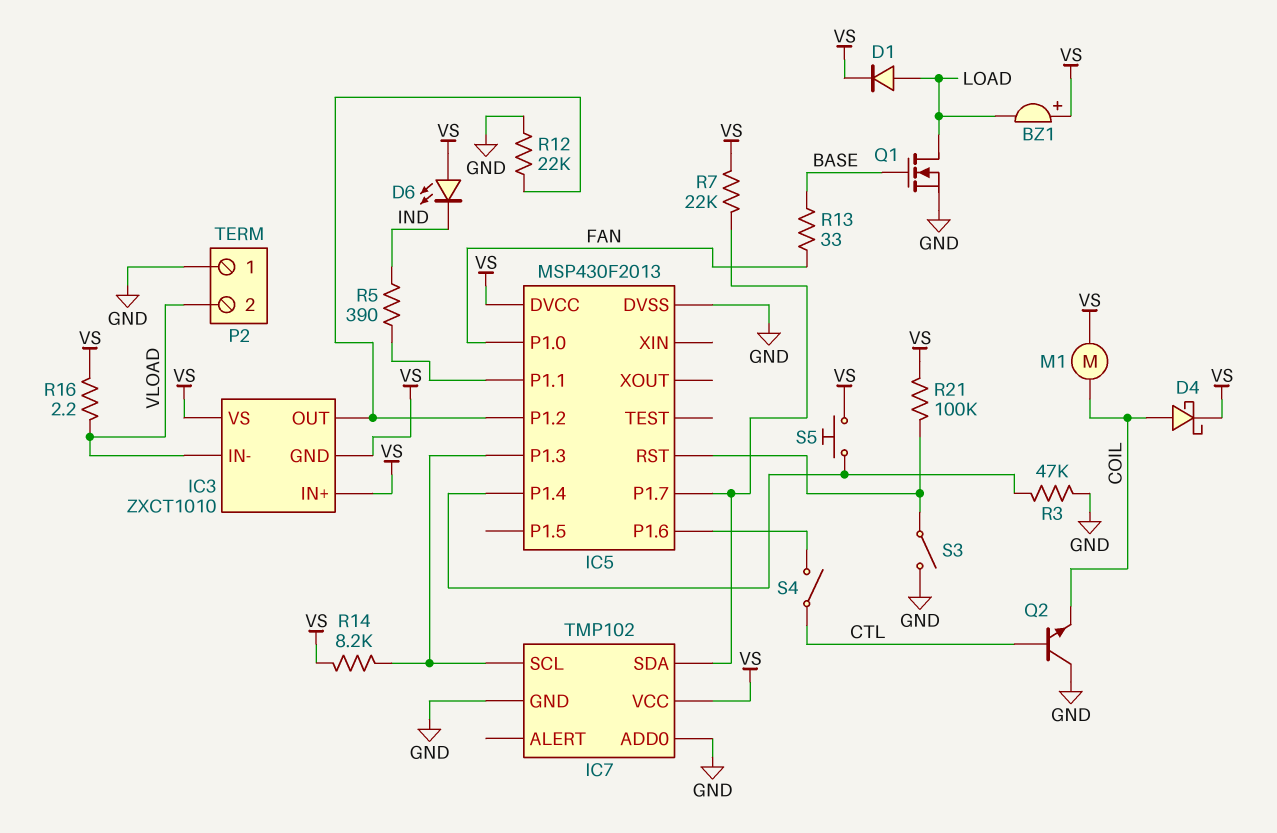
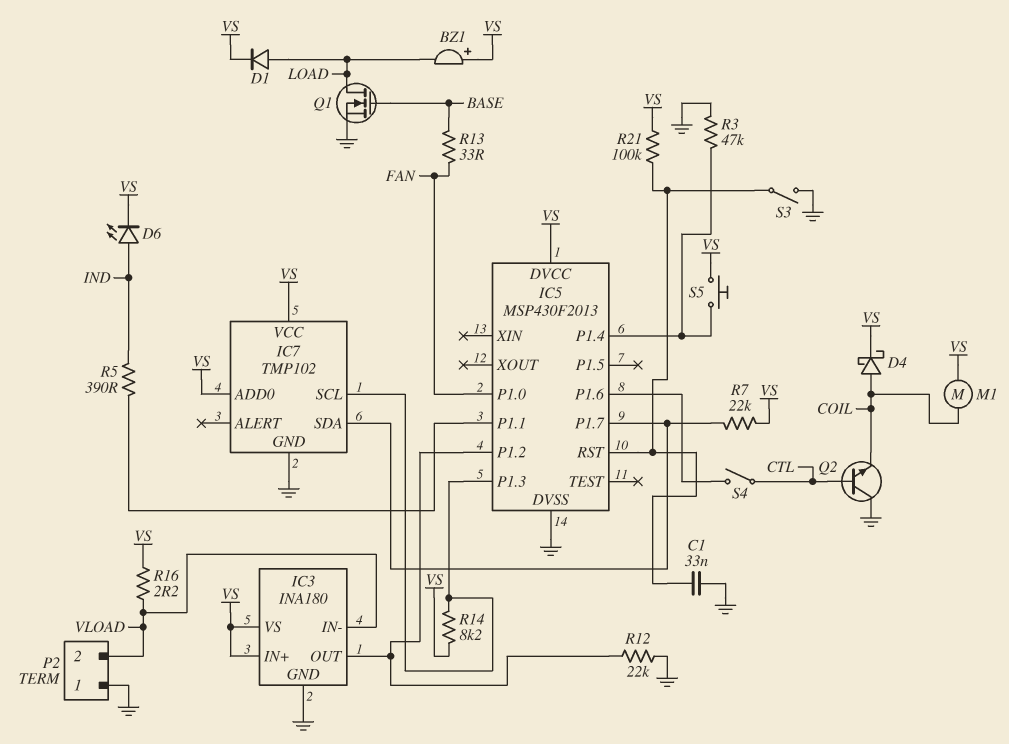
C1: none -> 33nF (GND, IC5/RST)
D6: LED (A VS, K IND) -> LED (A IND, K VS)
IC3: ZXCT1010 -> INA180
IC3 pin GND: VS -> GND
IC7 pin ADD0: GND -> VS

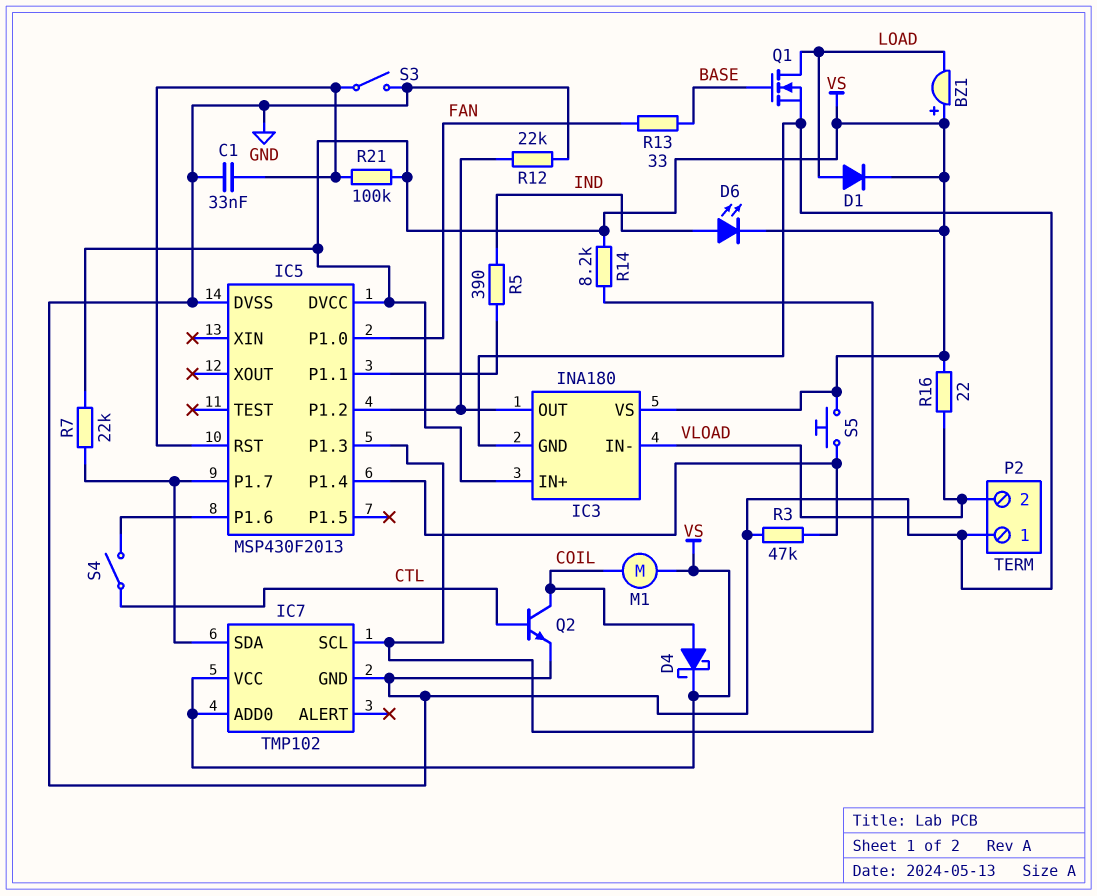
Q2: NPN (B CTL, C GND, E COIL) -> NPN (B CTL, C COIL, E GND)
R16: 2.2 (VLOAD, VS) -> 22 (VLOAD, VS)

